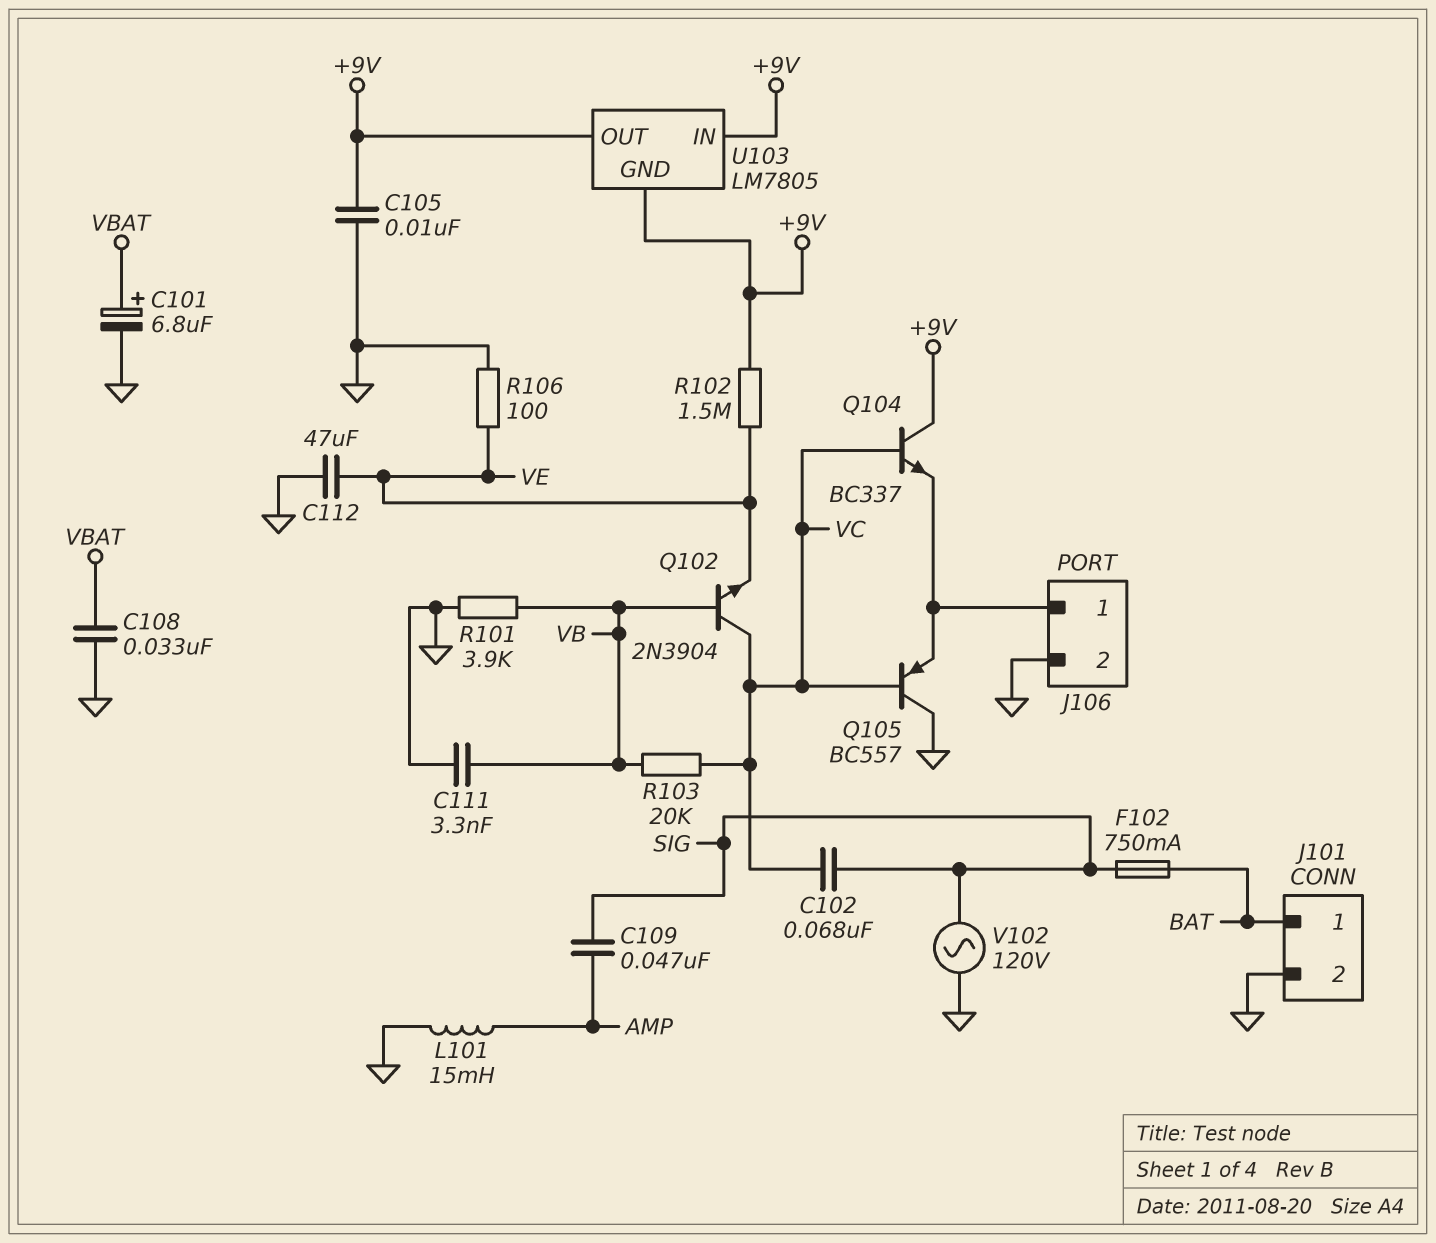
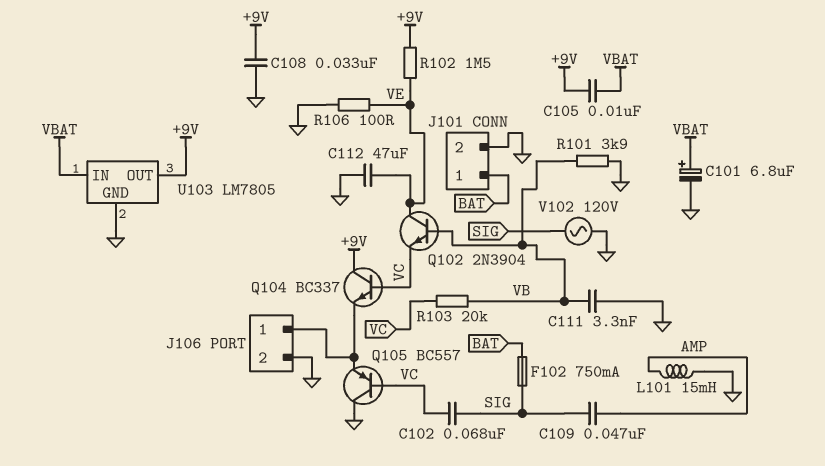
C105: 10nF (+9V, GND) -> 10nF (+9V, VBAT)
C108: 33nF (GND, VBAT) -> 33nF (+9V, GND)
Q102: NPN 2N3904 (B VB, C VC, E VE) -> NPN 2N3904 (B VB, C VE, E VC)
U103 pin GND: +9V -> GND
U103 pin IN: +9V -> VBAT

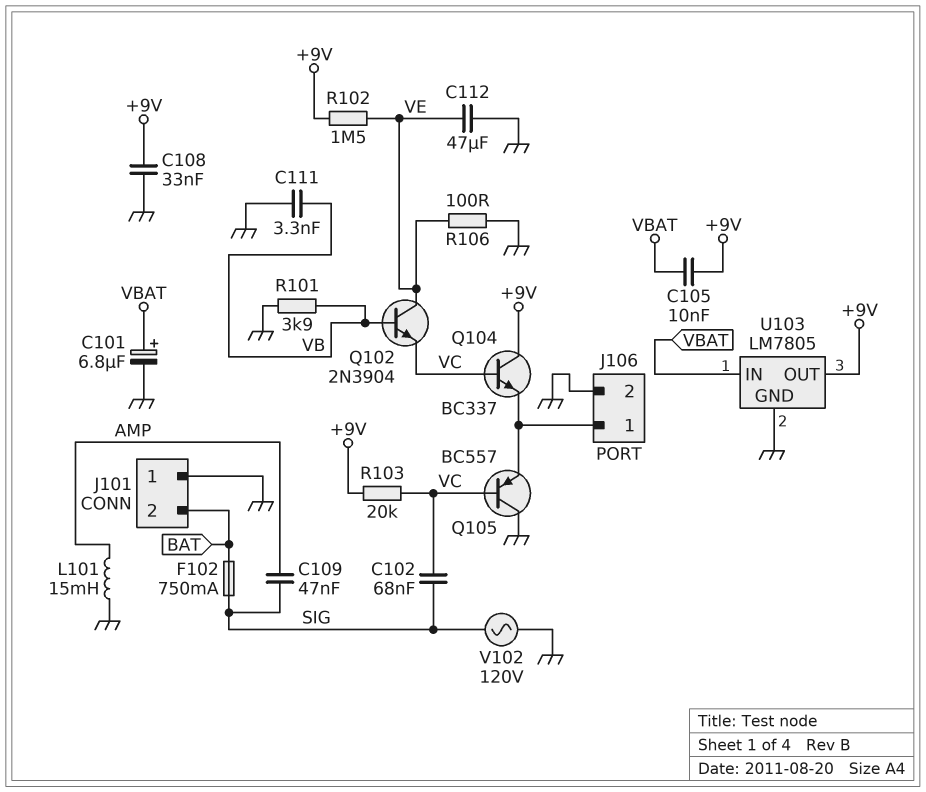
J101 pin 1: BAT -> GND
J101 pin 2: GND -> BAT
R103: 20k (VB, VC) -> 20k (+9V, VC)

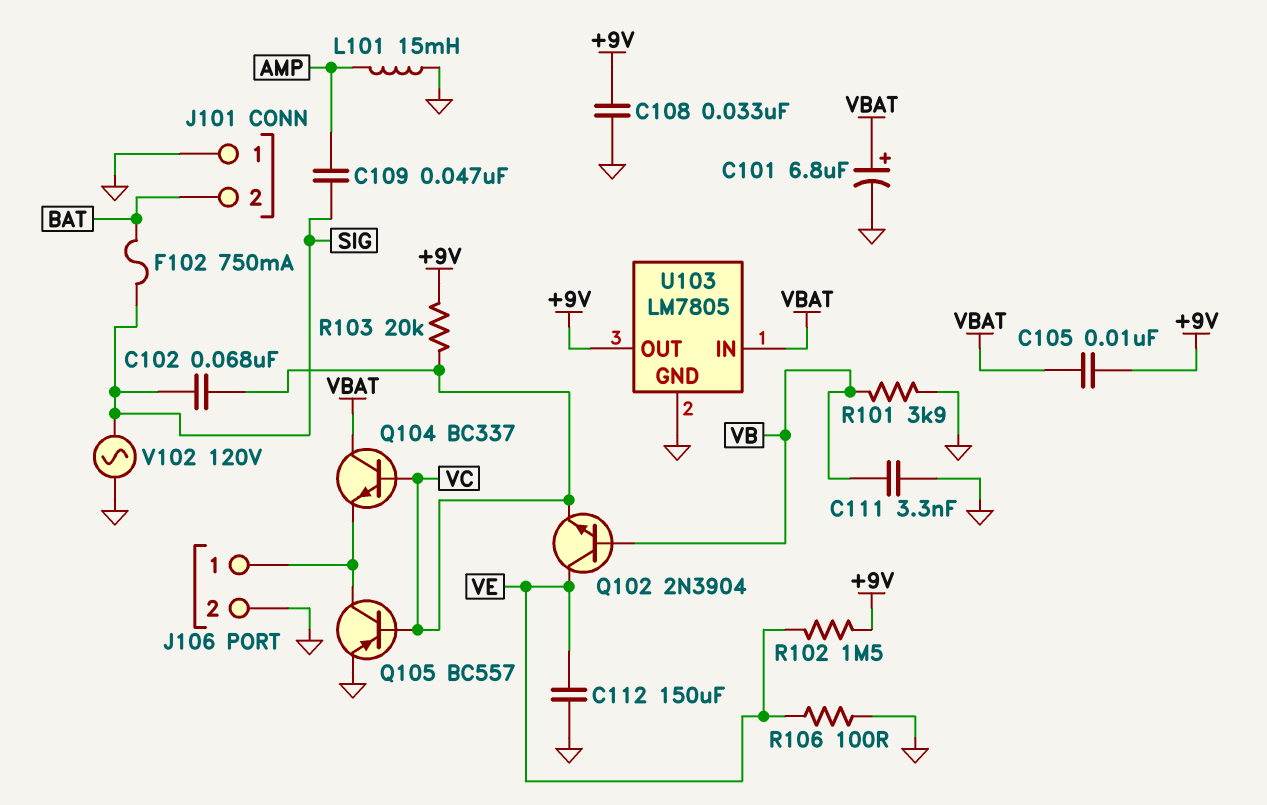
C112: 47uF (GND, VE) -> 150uF (GND, VE)
Q104: NPN BC337 (B VC, C +9V, E J106/1) -> NPN BC337 (B VC, C VBAT, E J106/1)
Q105: PNP BC557 (B VC, C GND, E J106/1) -> PNP BC557 (B VC, C J106/1, E GND)

